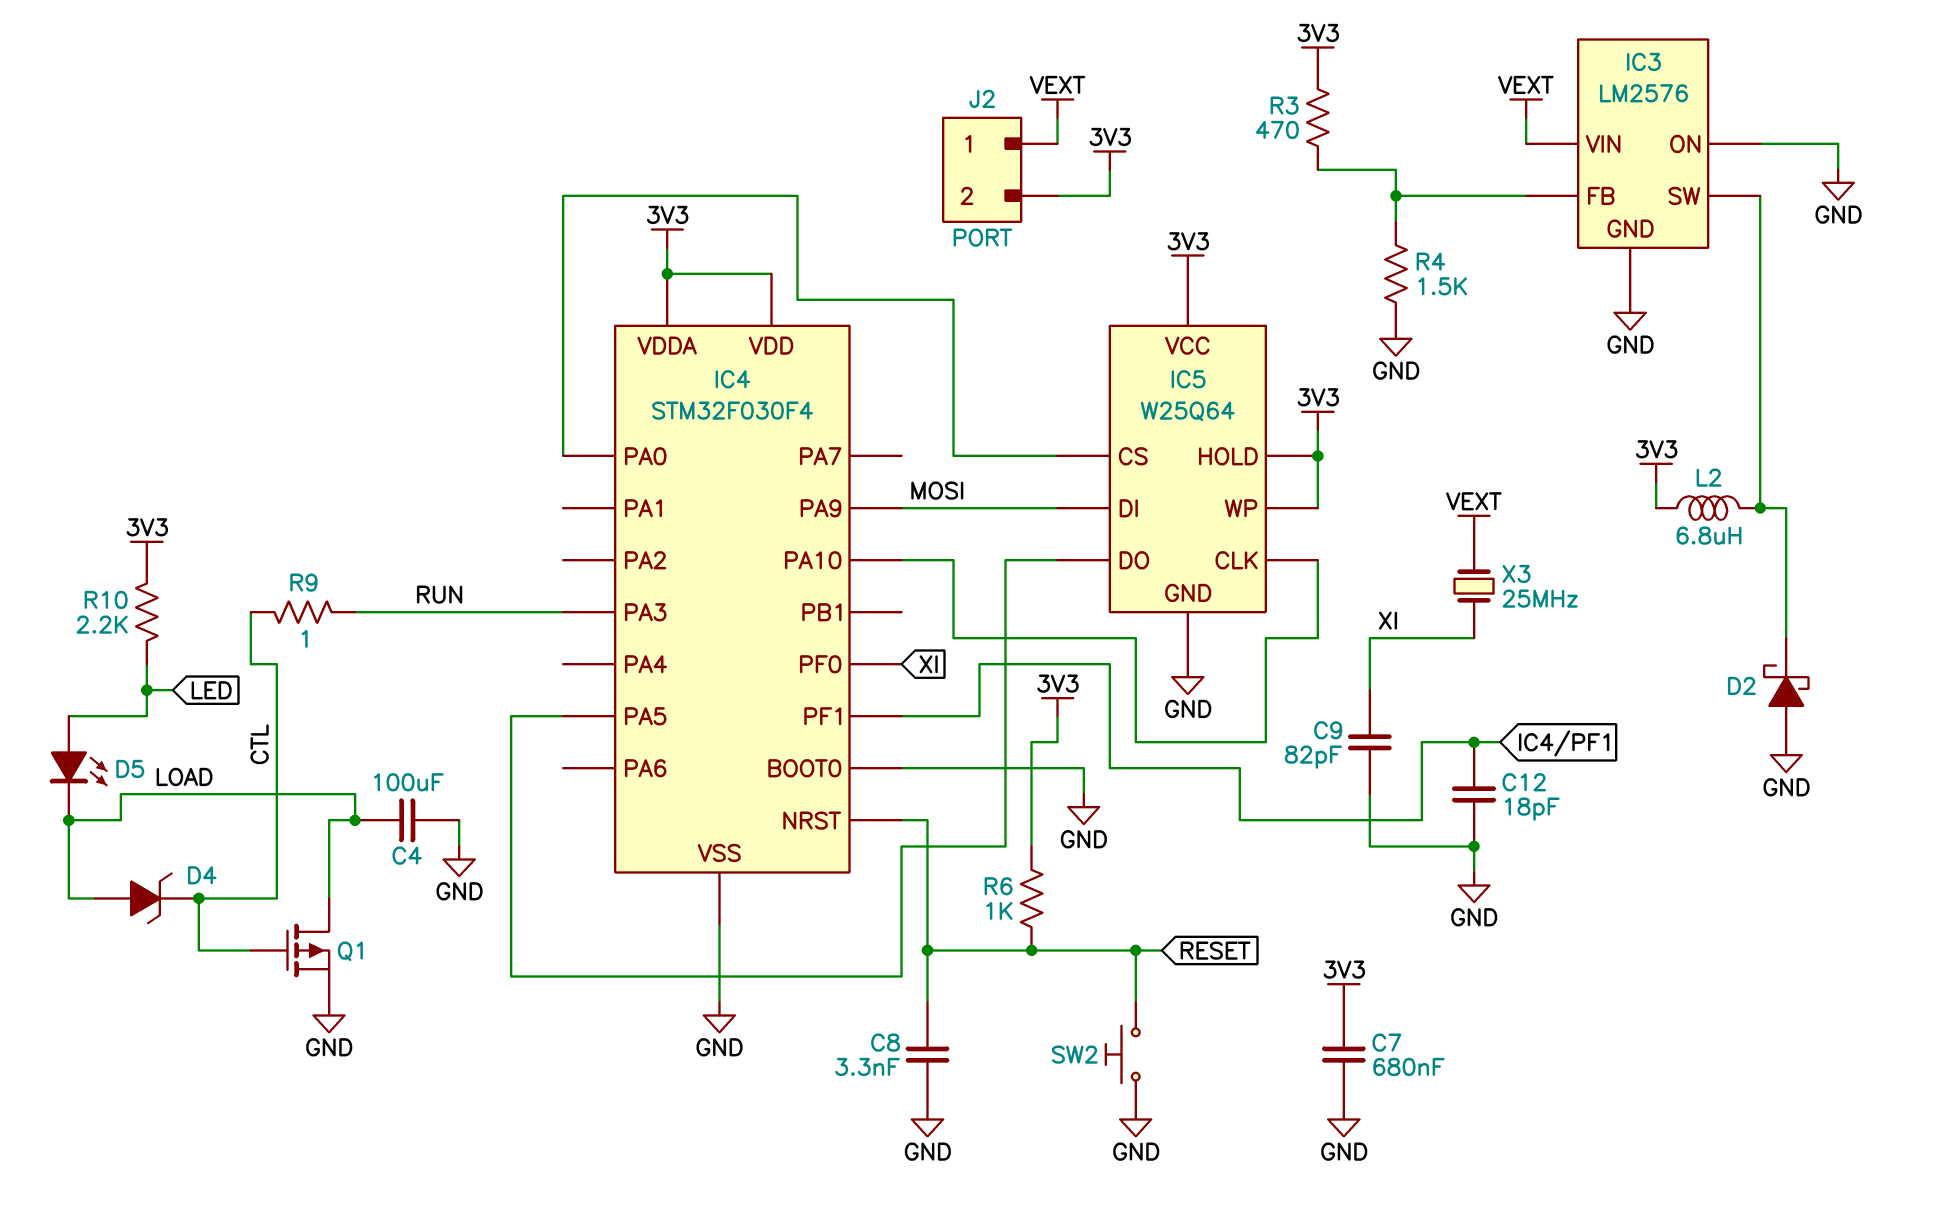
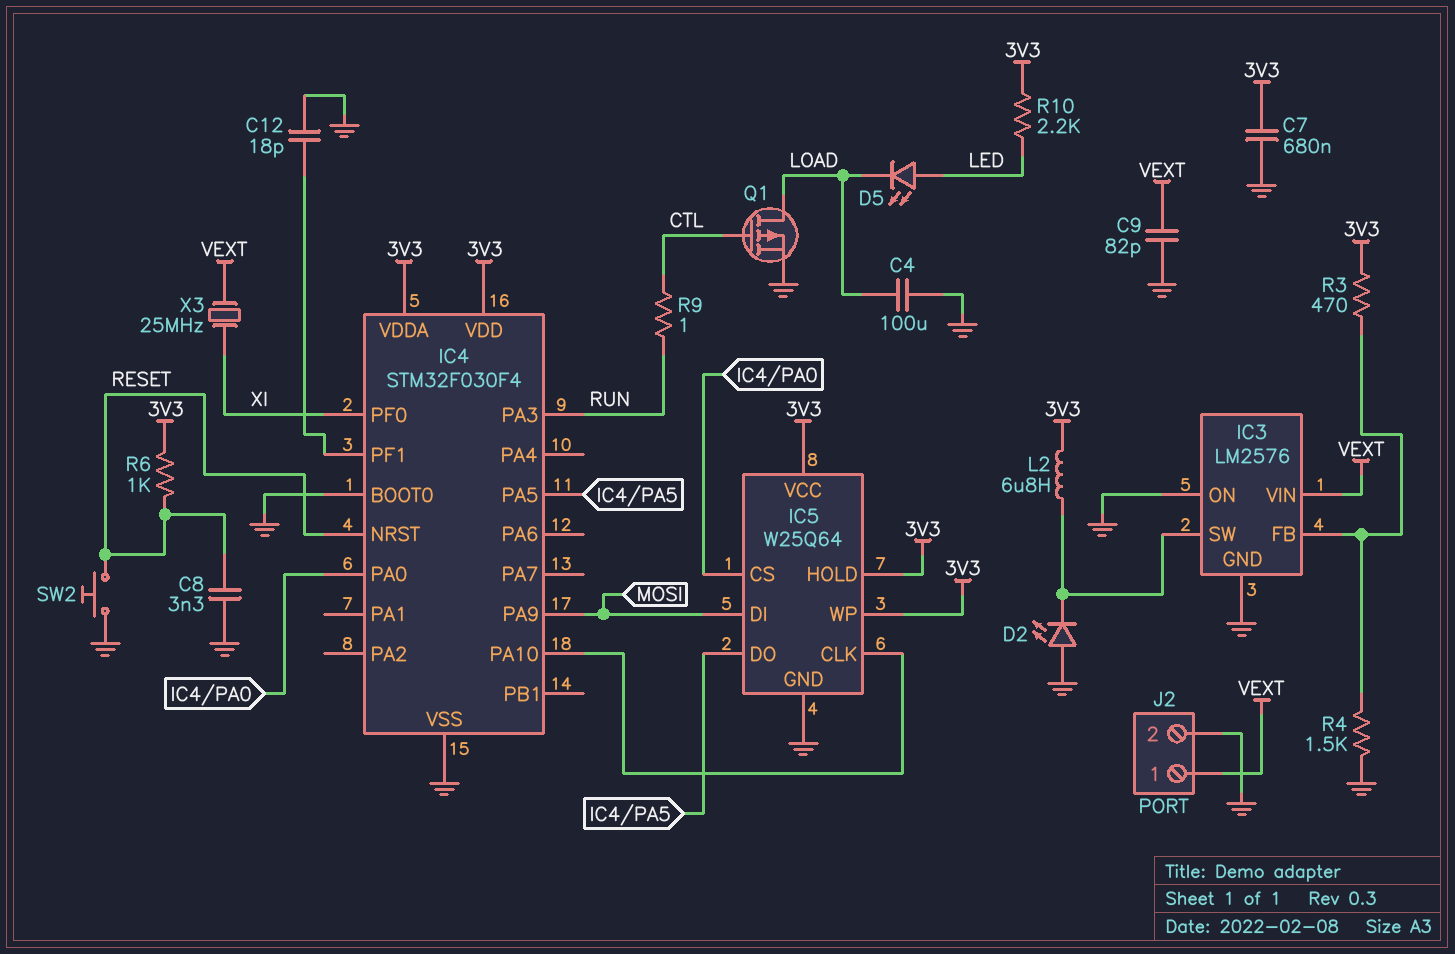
C9: 82pF (GND, XI) -> 82pF (GND, VEXT)
D2: schottky (A GND, K IC3/SW) -> LED (A GND, K IC3/SW)
D4: zener (A LOAD, K CTL) -> none
J2 pin 2: 3V3 -> GND

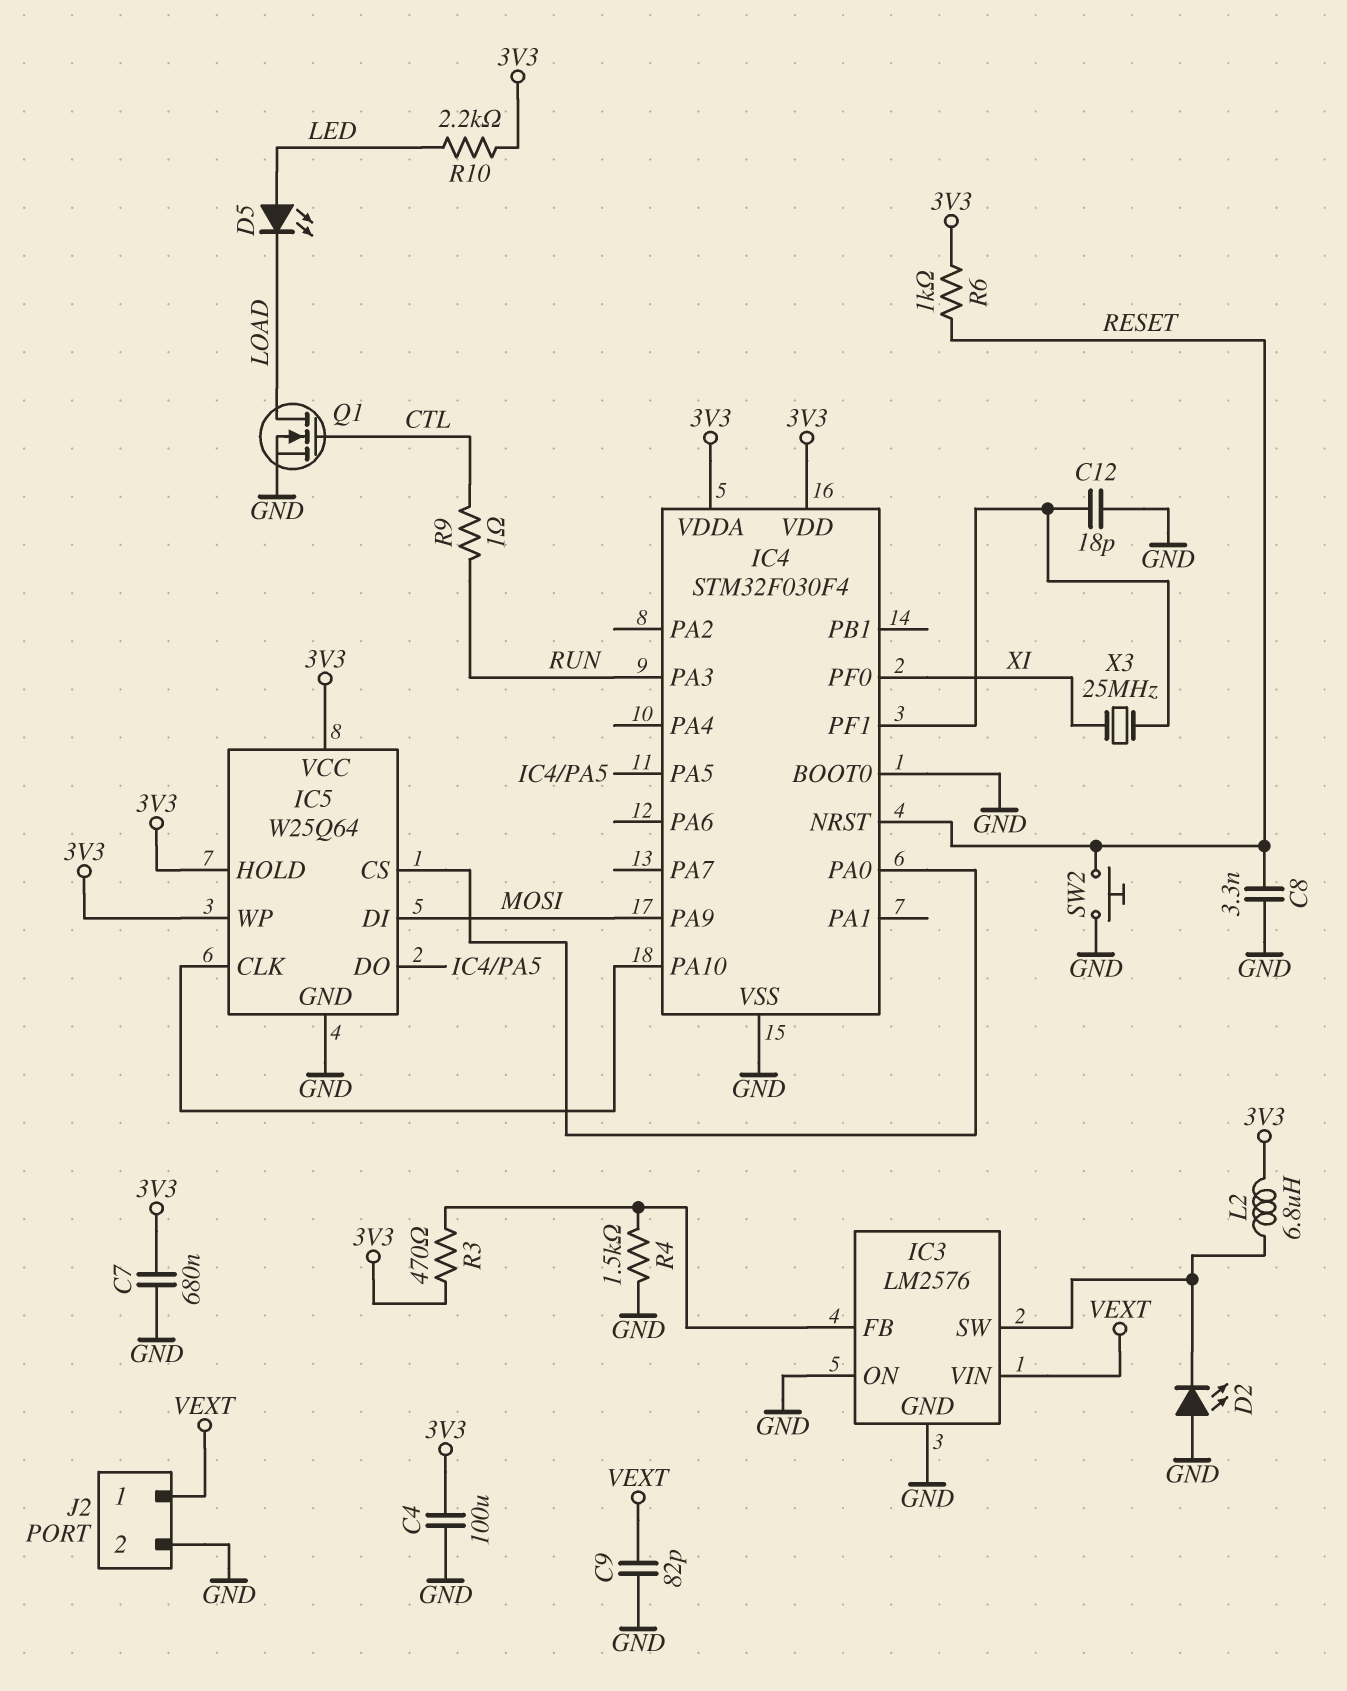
C4: 100uF (GND, LOAD) -> 100uF (3V3, GND)
Q1: PMOS (G CTL, D LOAD, S GND) -> NMOS (G CTL, D LOAD, S GND)
X3: 25MHz (VEXT, XI) -> 25MHz (IC4/PF1, XI)

